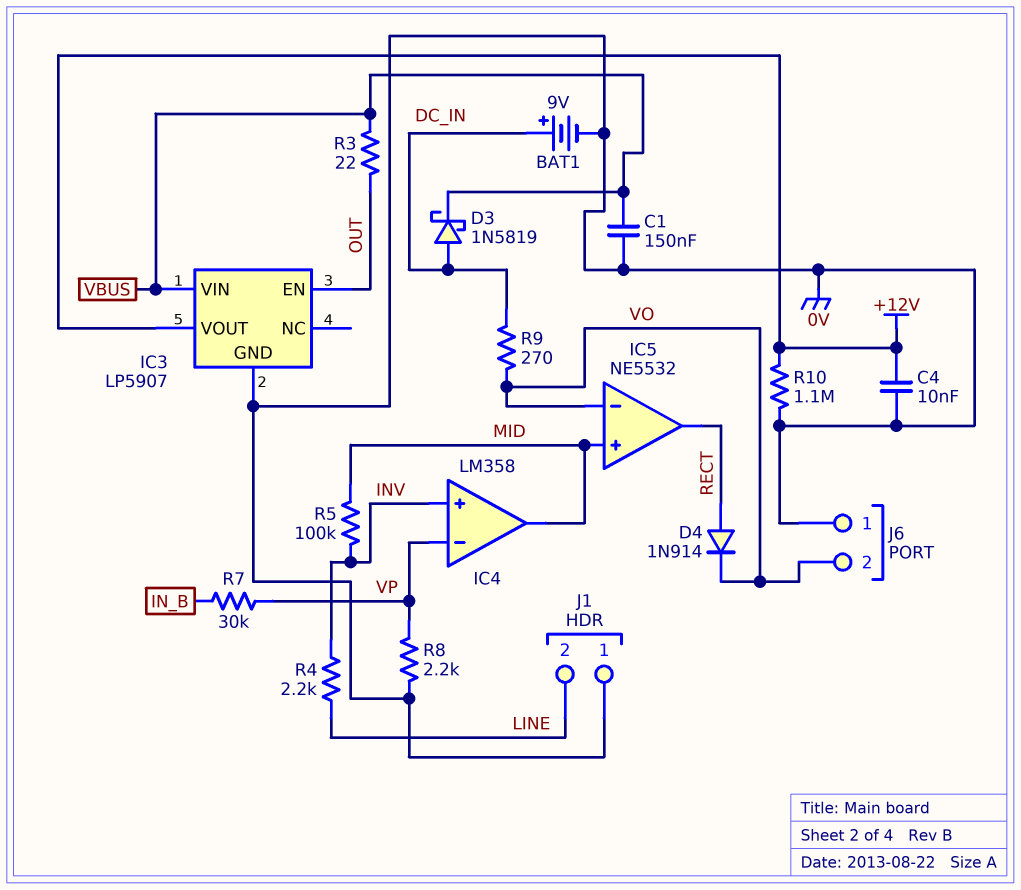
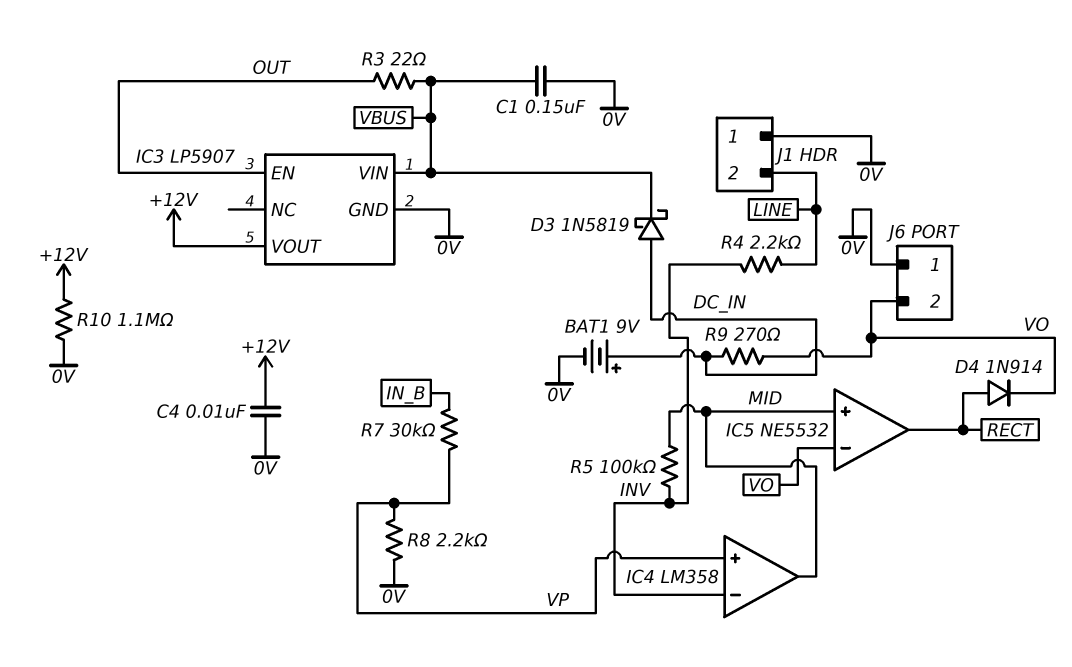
IC4 pin in+: INV -> VP
IC4 pin in-: VP -> INV

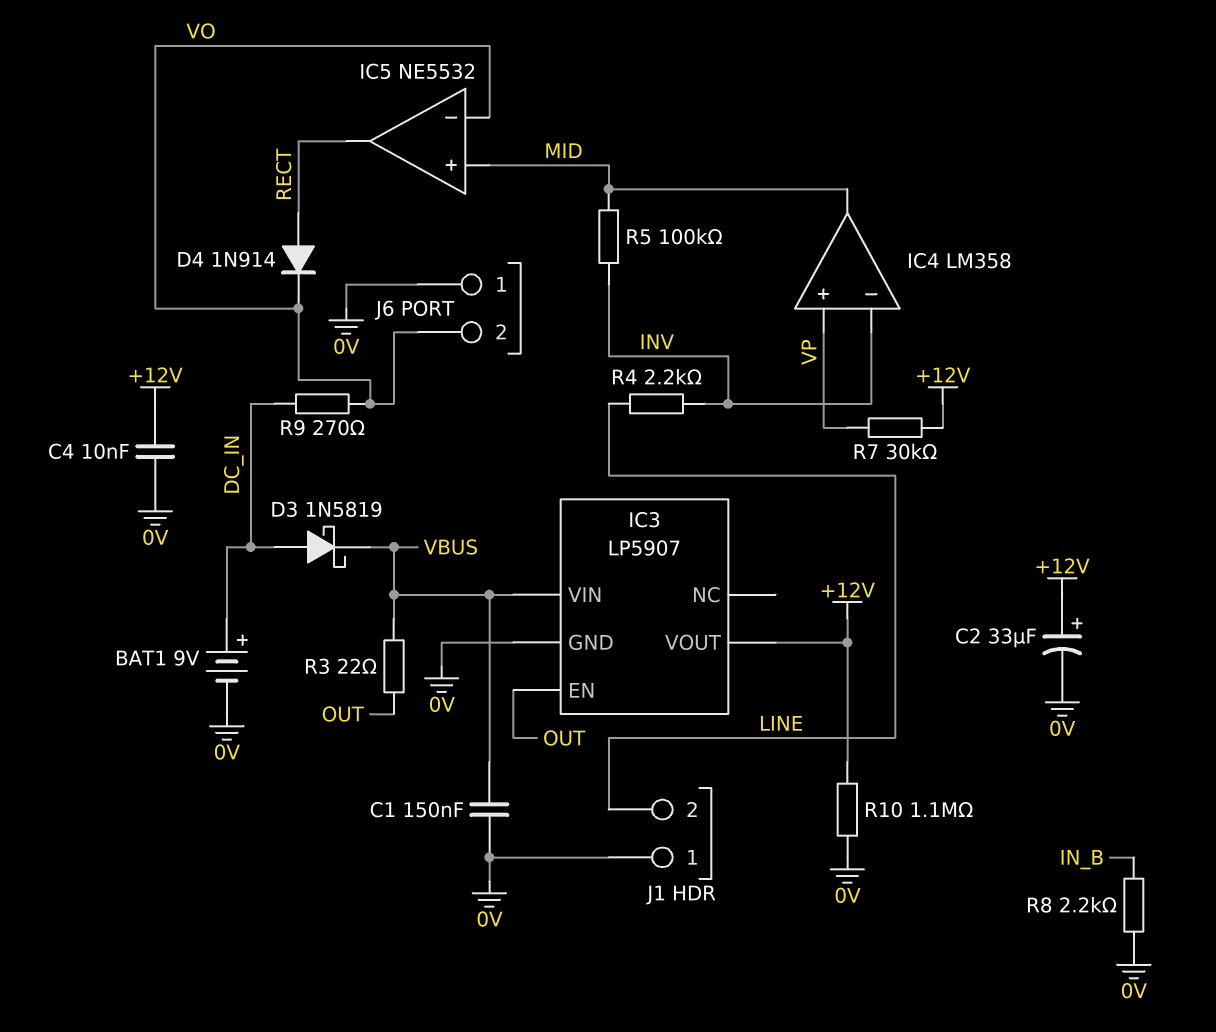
C2: none -> 33uF (plus +12V, minus 0V)
R7: 30k (IN_B, VP) -> 30k (+12V, VP)
R8: 2.2k (0V, VP) -> 2.2k (0V, IN_B)

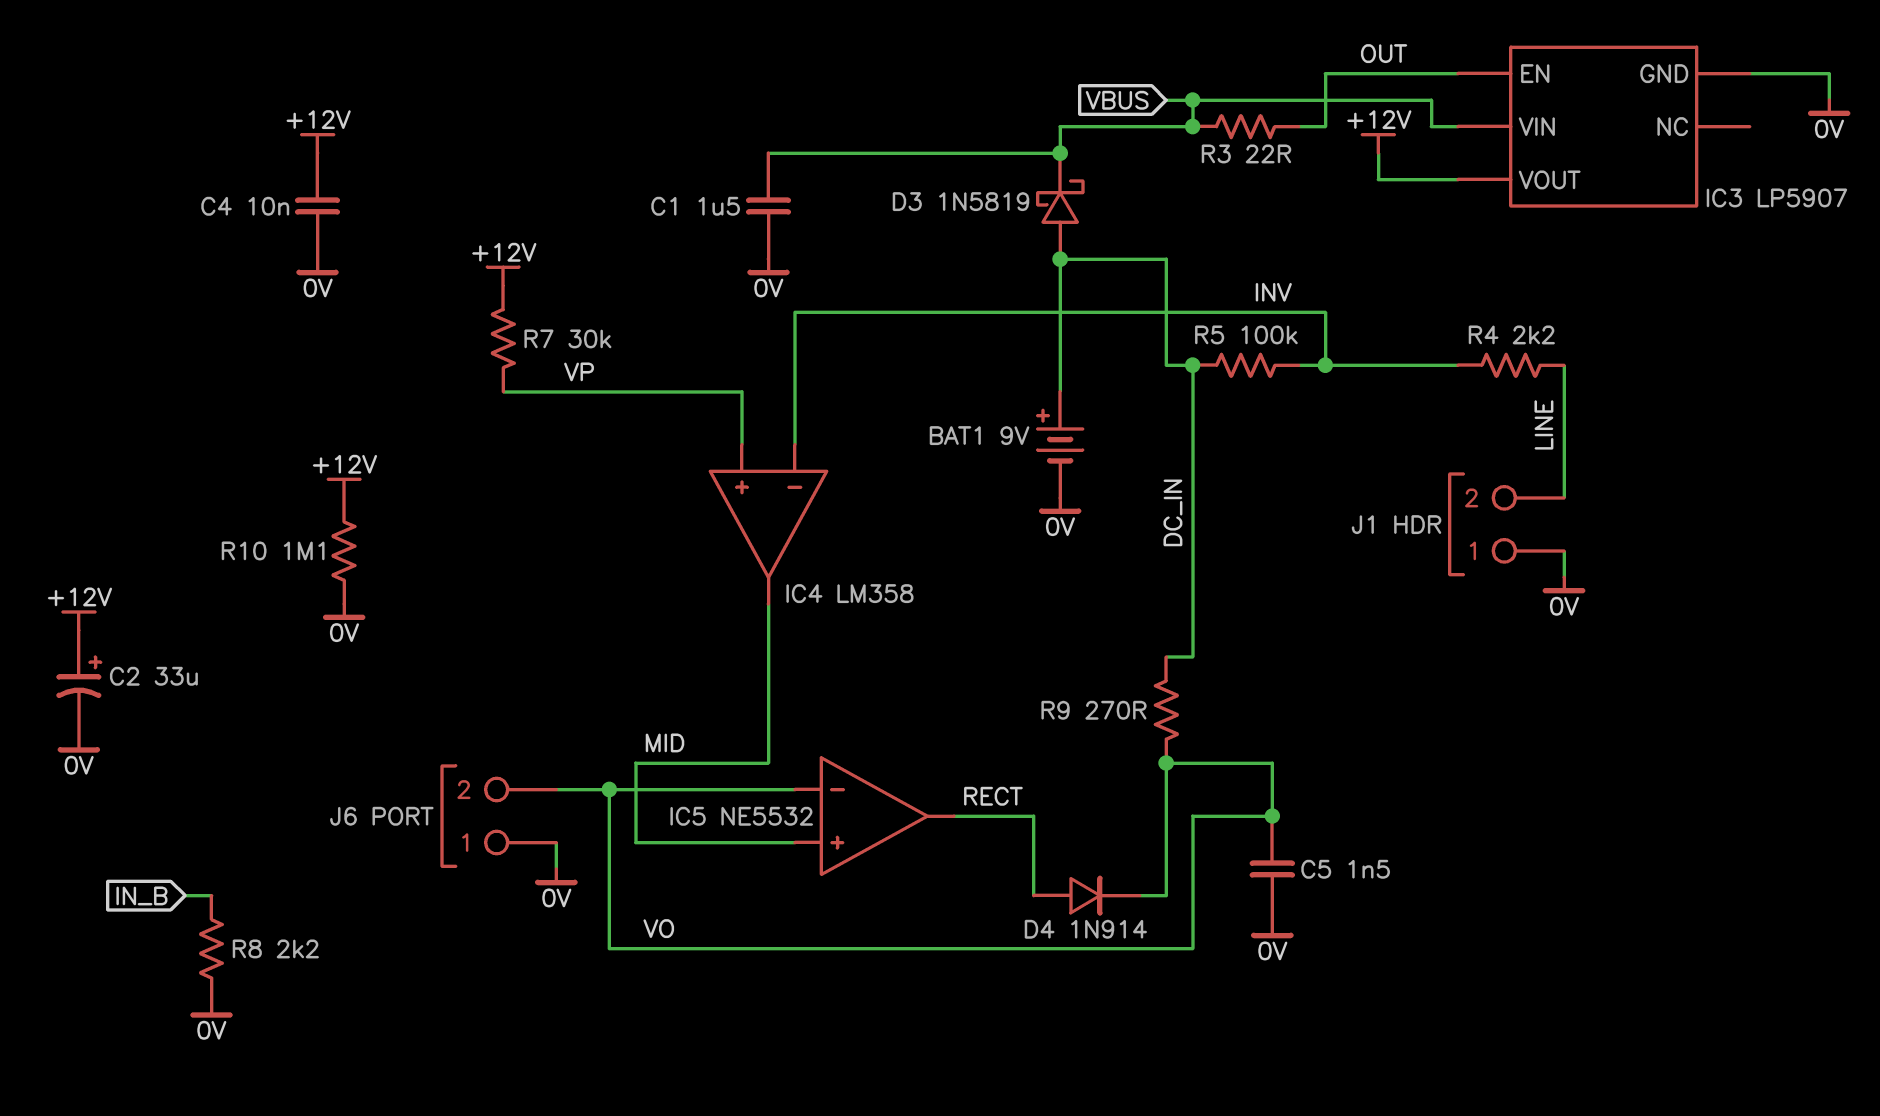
C1: 150nF (0V, VBUS) -> 1.5uF (0V, VBUS)
C5: none -> 1.5nF (0V, VO)
R5: 100k (INV, MID) -> 100k (DC_IN, INV)

